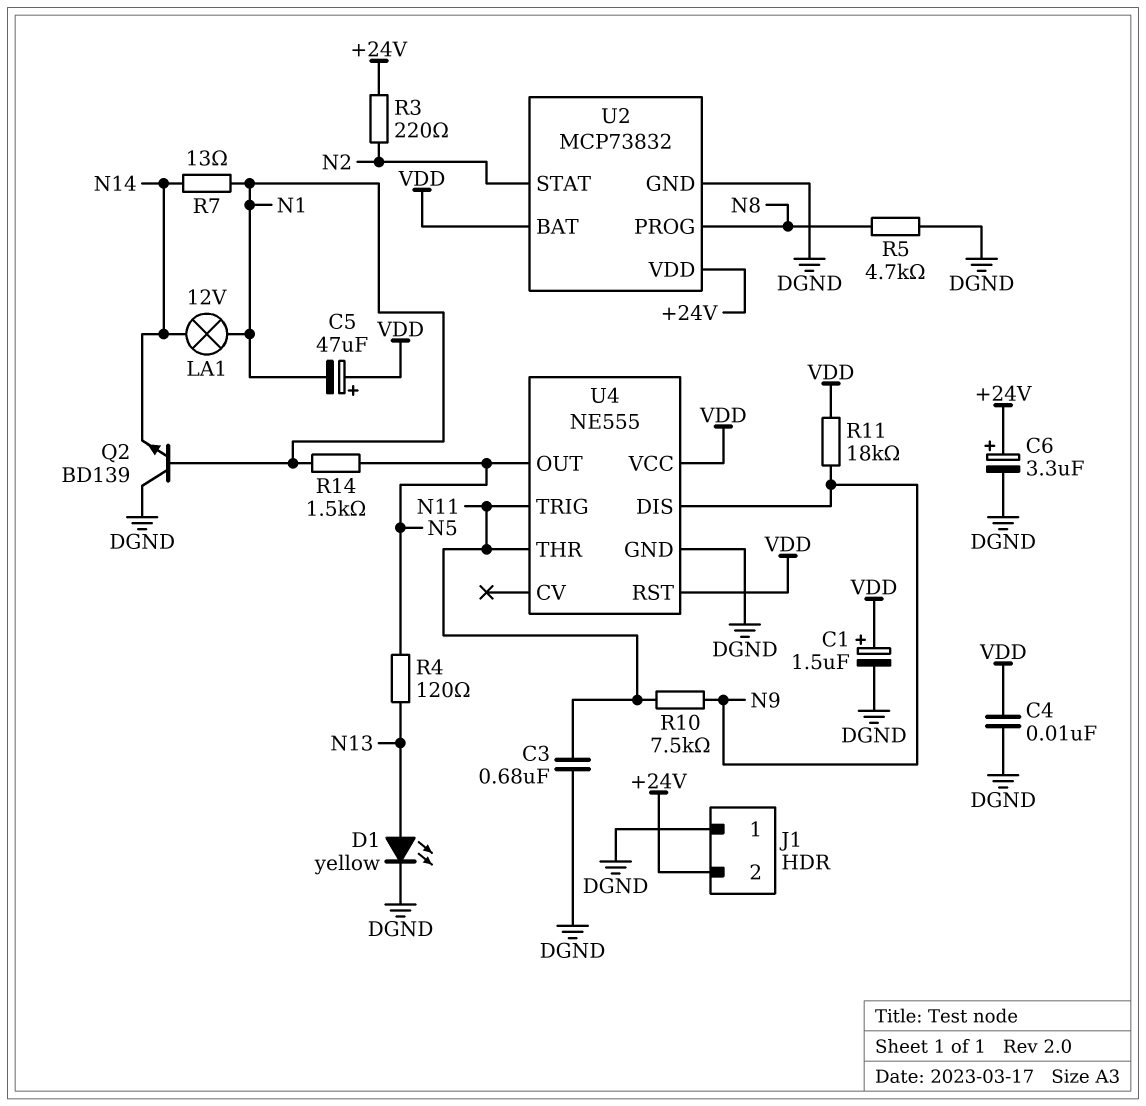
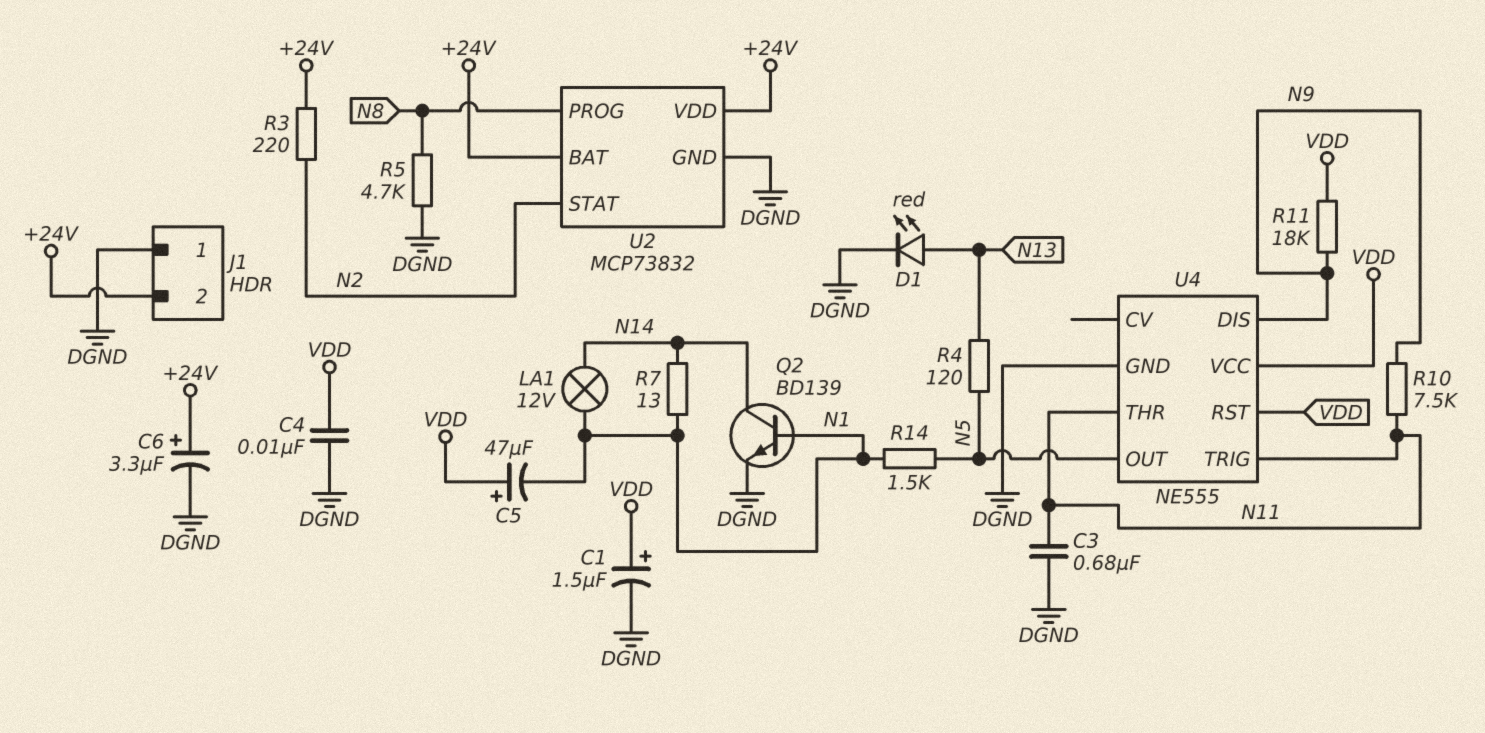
D1: LED yellow (A N13, K DGND) -> LED red (A N13, K DGND)
Q2: NPN BD139 (B N1, C DGND, E N14) -> NPN BD139 (B N1, C N14, E DGND)
U2 pin BAT: VDD -> +24V

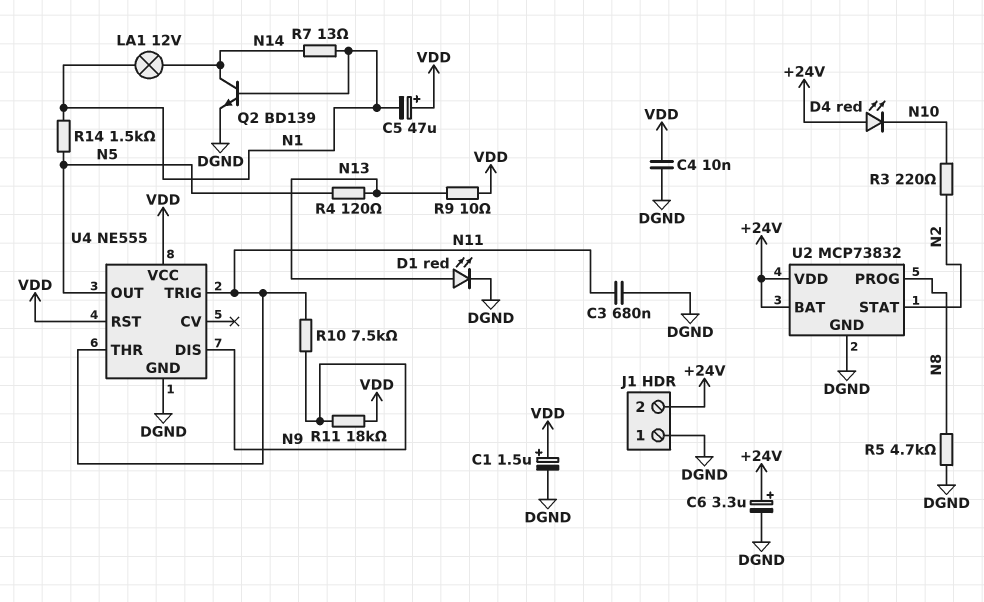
D4: none -> LED red (A +24V, K N10)
R3: 220 (+24V, N2) -> 220 (N2, N10)
R9: none -> 10 (N13, VDD)

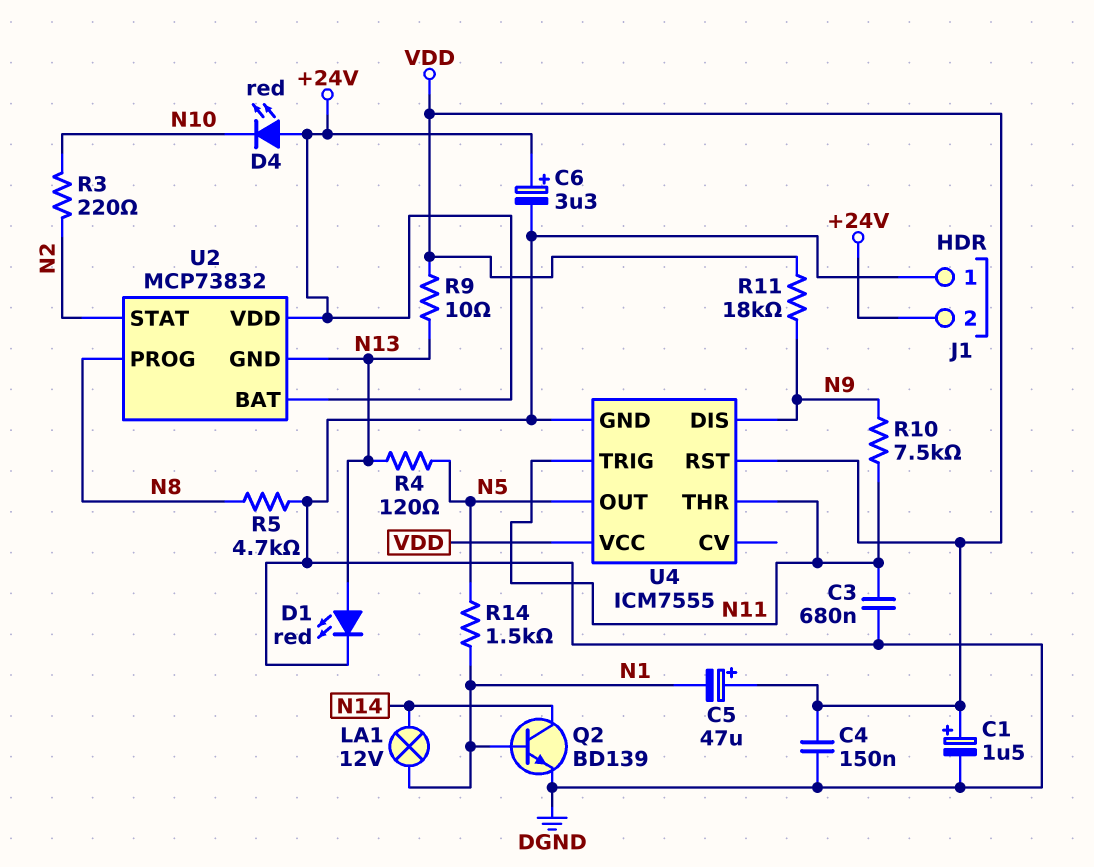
C4: 10nF (DGND, VDD) -> 150nF (DGND, VDD)
R7: 13 (N1, N14) -> none
U2 pin GND: DGND -> N13
U4: NE555 -> ICM7555

